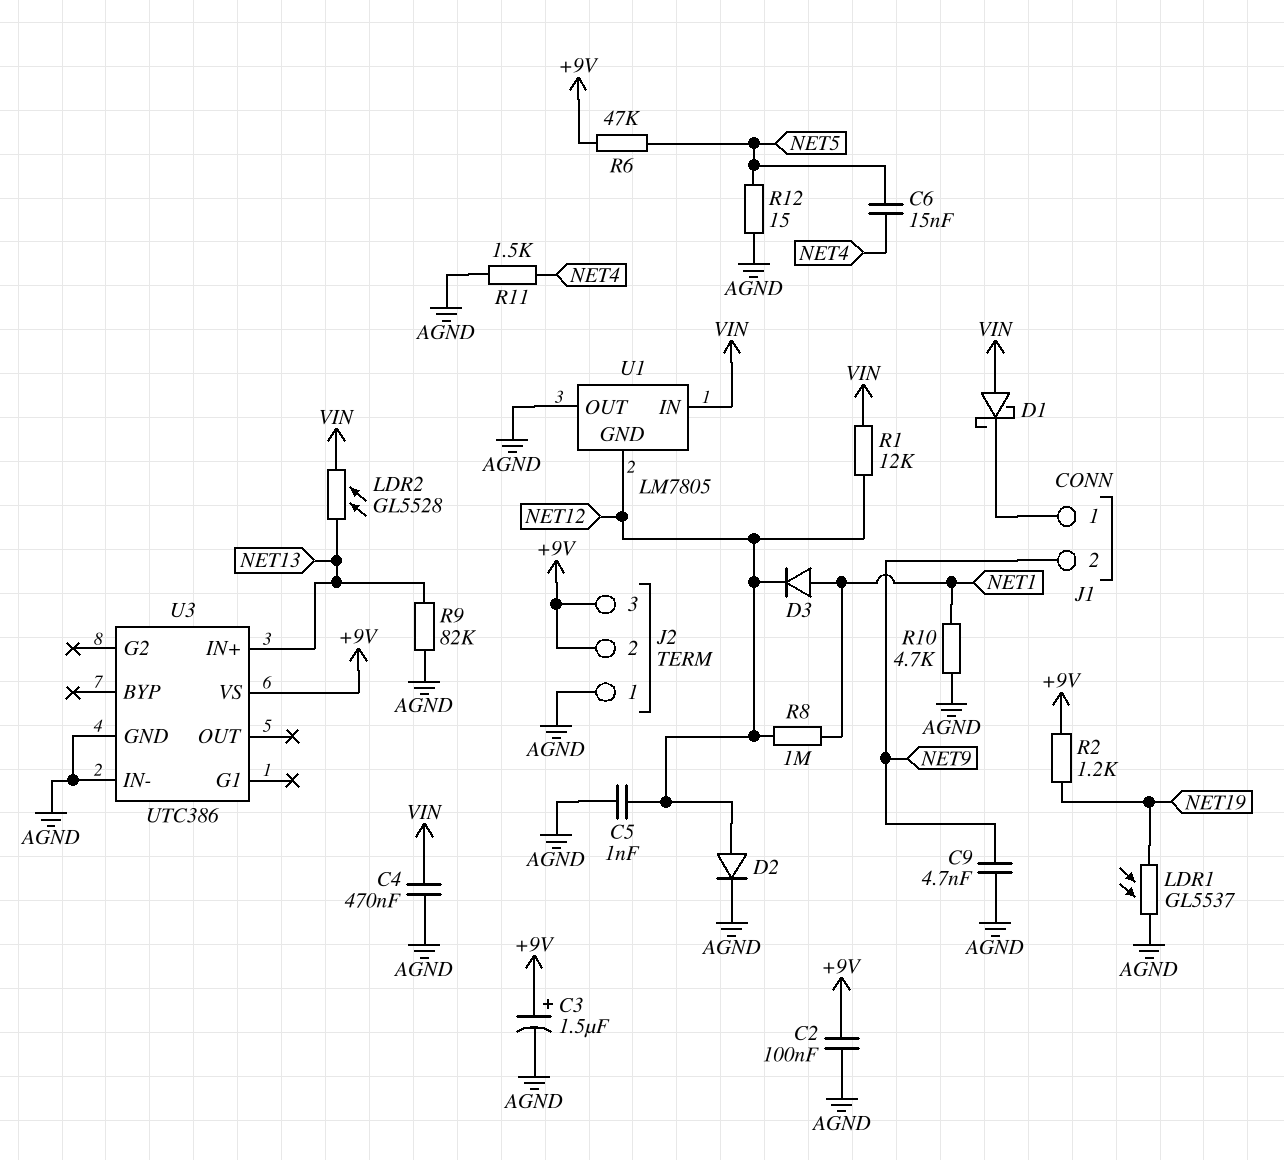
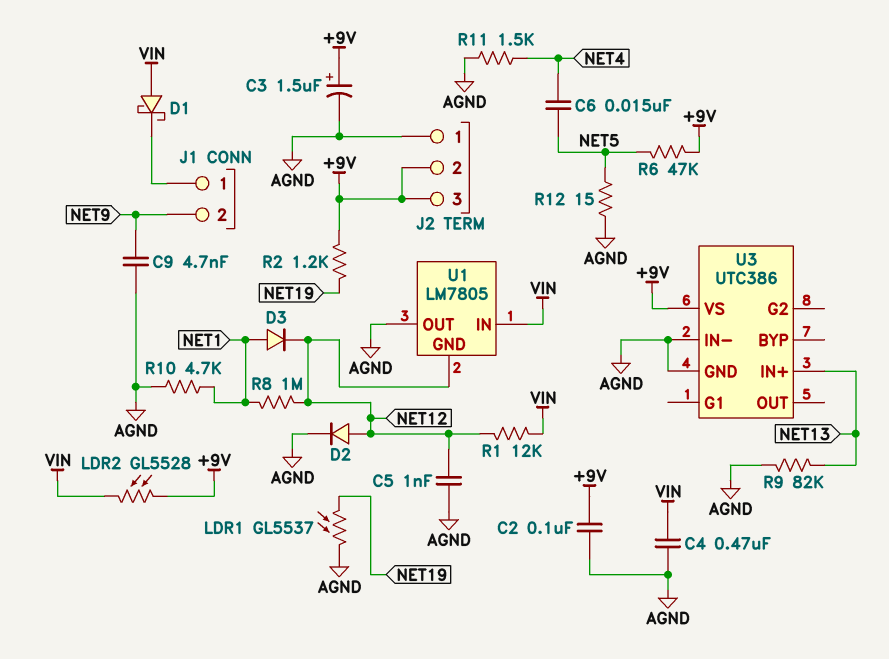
LDR2: GL5528 (NET13, VIN) -> GL5528 (+9V, VIN)

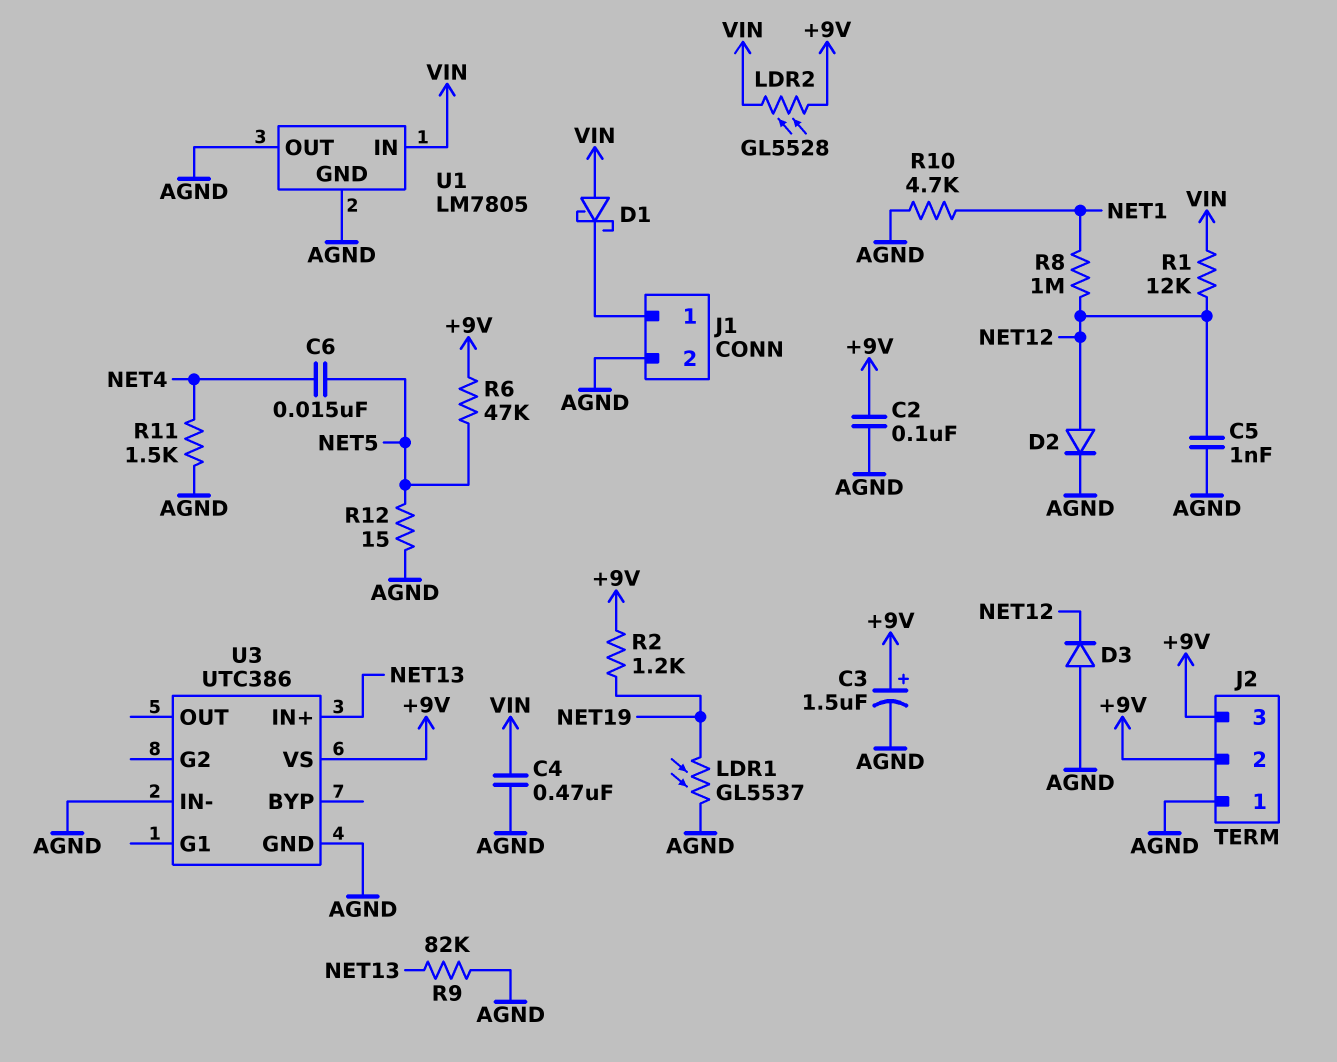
C9: 4.7nF (AGND, NET9) -> none
D3: diode (A NET1, K NET12) -> diode (A AGND, K NET12)
J1 pin 2: NET9 -> AGND
U1 pin GND: NET12 -> AGND

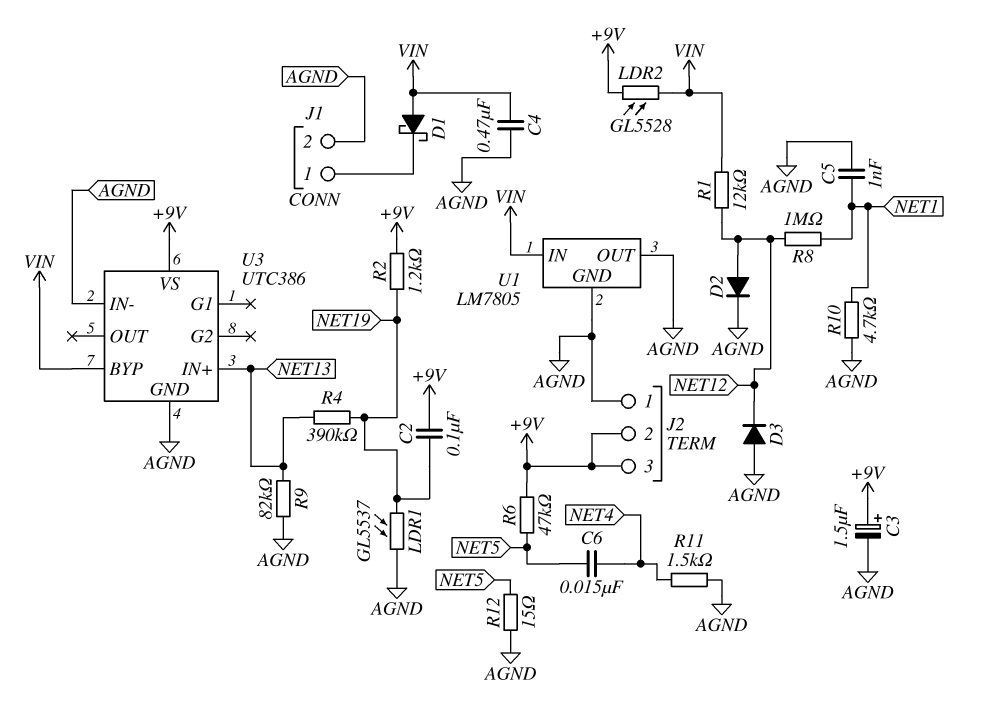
C2: 100nF (+9V, AGND) -> 100nF (+9V, NET19)
C5: 1nF (AGND, NET12) -> 1nF (AGND, NET1)
R4: none -> 390k (NET13, NET19)
U3 pin BYP: none -> VIN

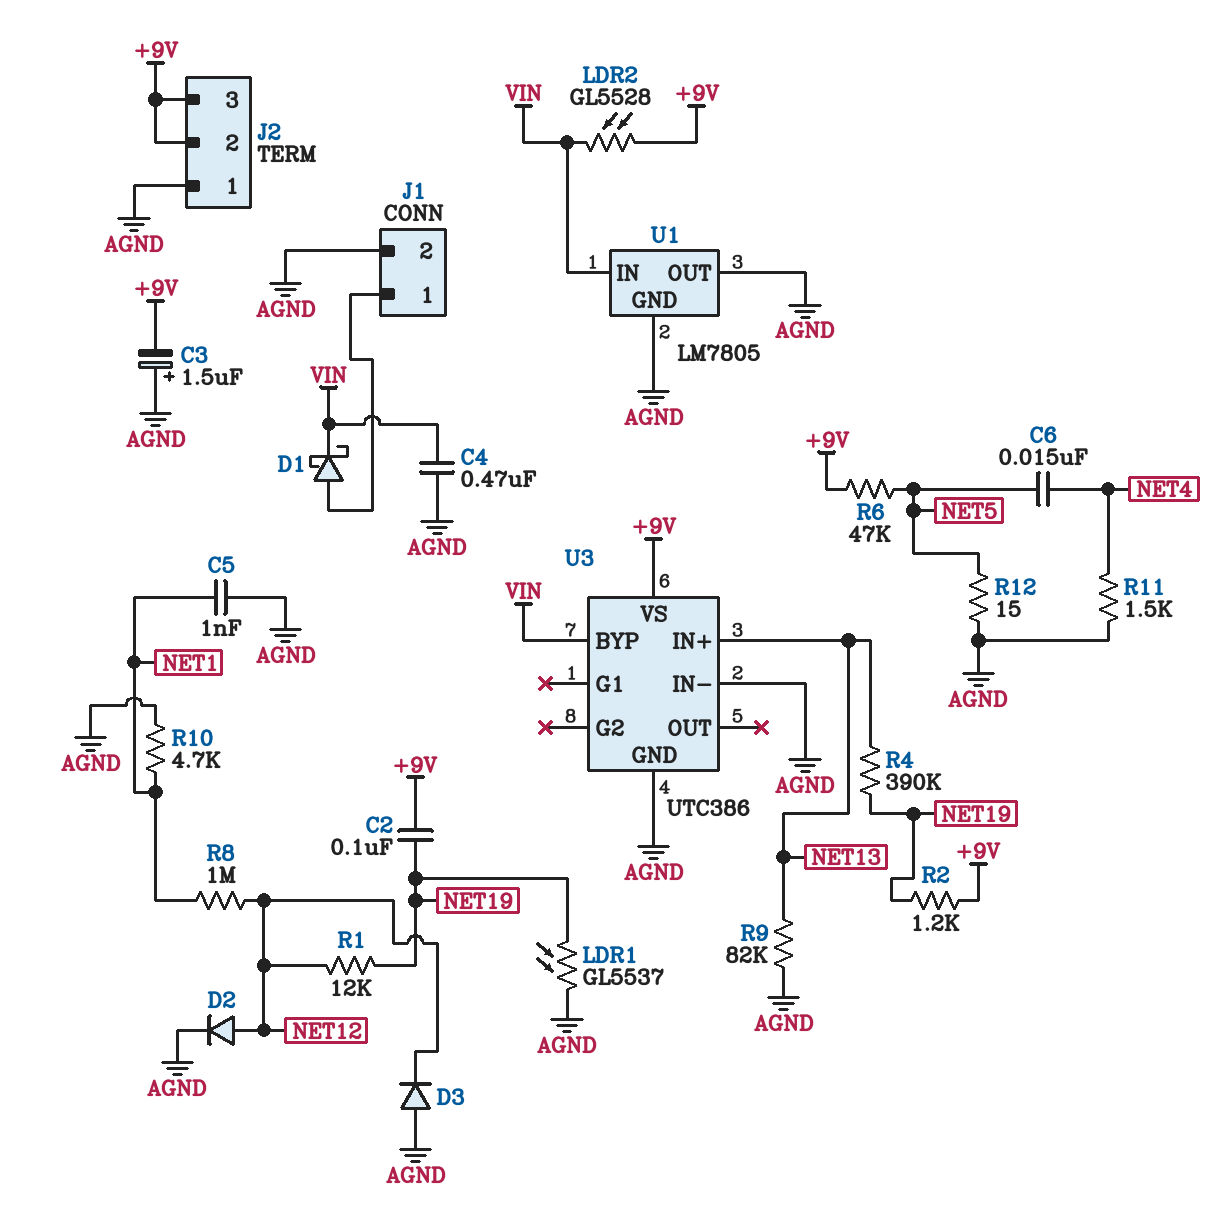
C3: 1.5uF (plus +9V, minus AGND) -> 1.5uF (plus AGND, minus +9V)
D1: schottky (A VIN, K J1/1) -> schottky (A J1/1, K VIN)
R1: 12k (NET12, VIN) -> 12k (NET12, NET19)

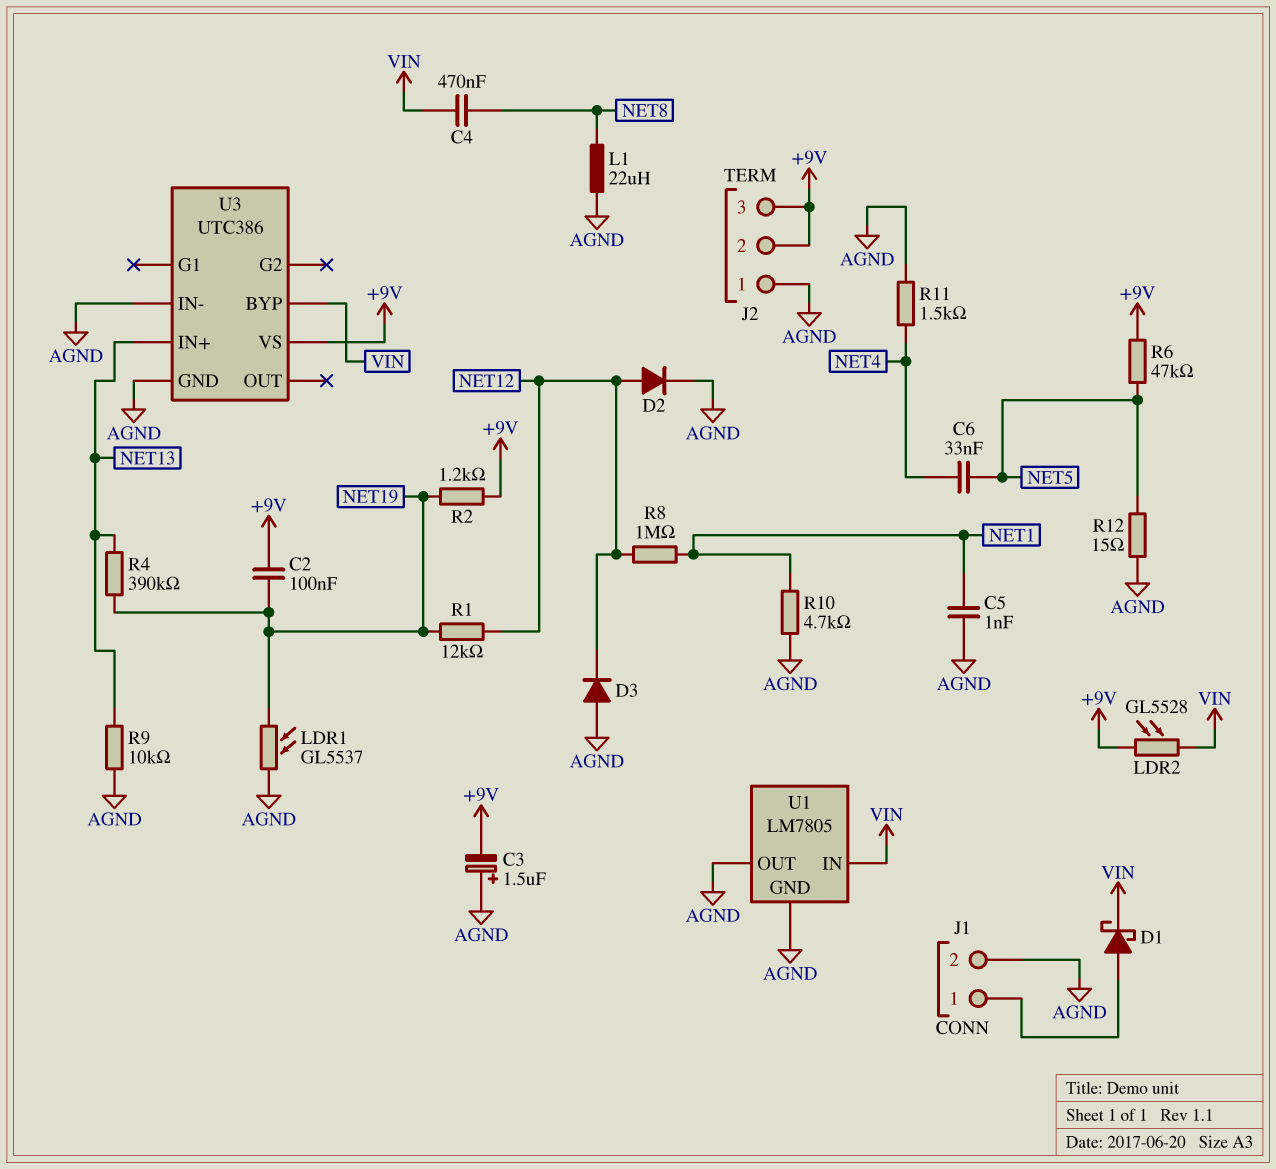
C4: 470nF (AGND, VIN) -> 470nF (NET8, VIN)
C6: 15nF (NET4, NET5) -> 33nF (NET4, NET5)
L1: none -> 22uH (AGND, NET8)
R9: 82k (AGND, NET13) -> 10k (AGND, NET13)

